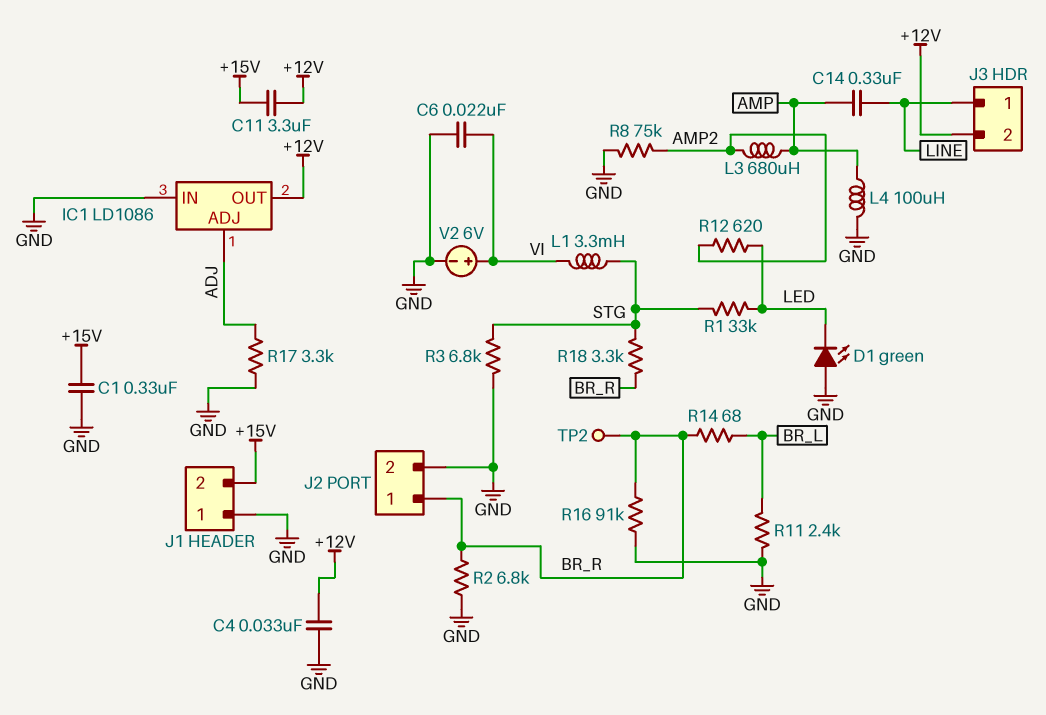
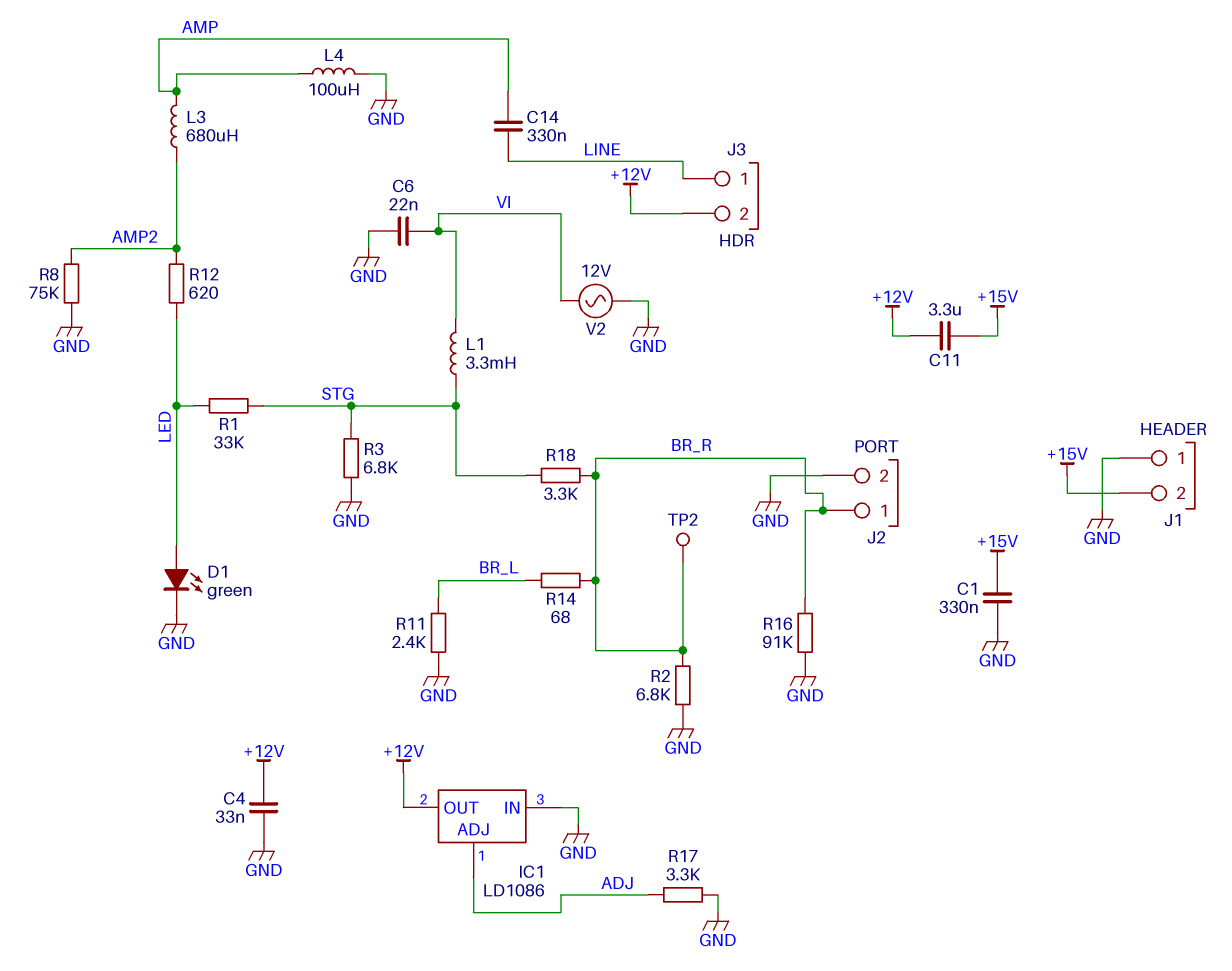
D1: LED green (A GND, K LED) -> LED green (A LED, K GND)
V2: 6V (plus VI, minus GND) -> AC 12V (GND, VI)

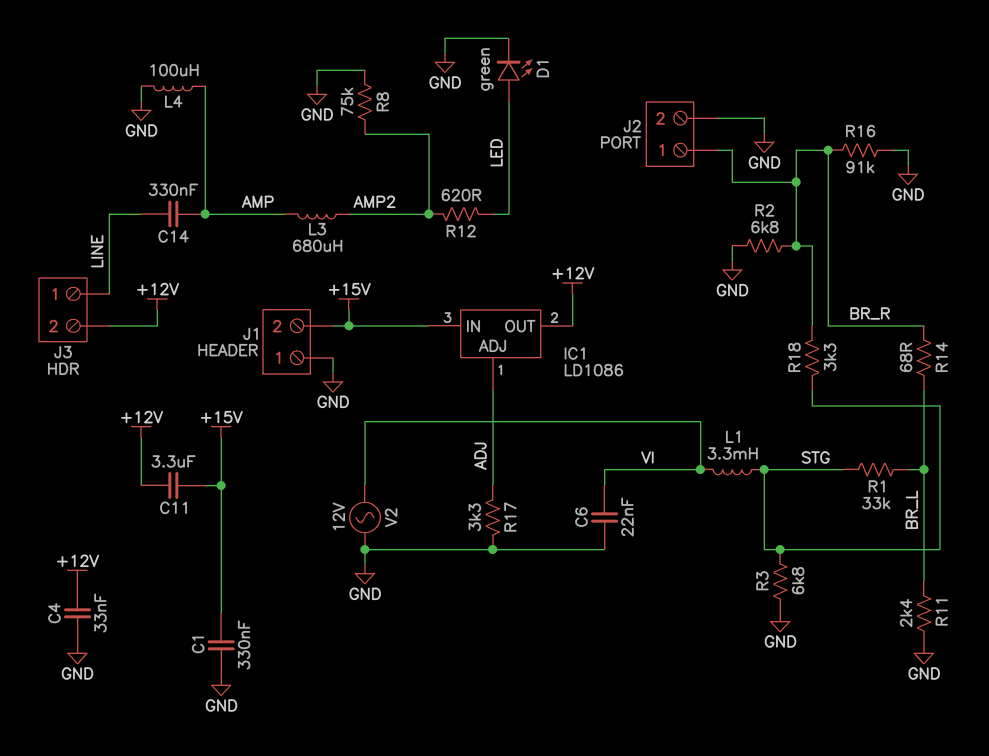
IC1 pin IN: GND -> +15V
R1: 33k (LED, STG) -> 33k (BR_L, STG)
TP2: test point (BR_R) -> none

